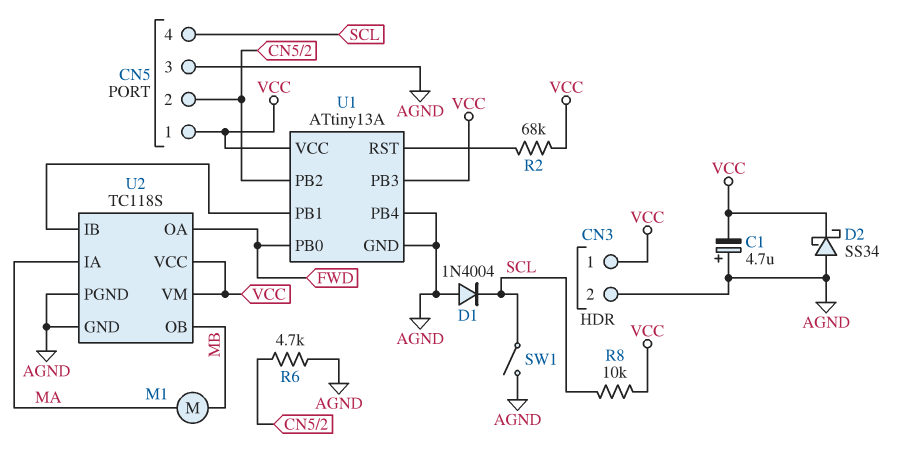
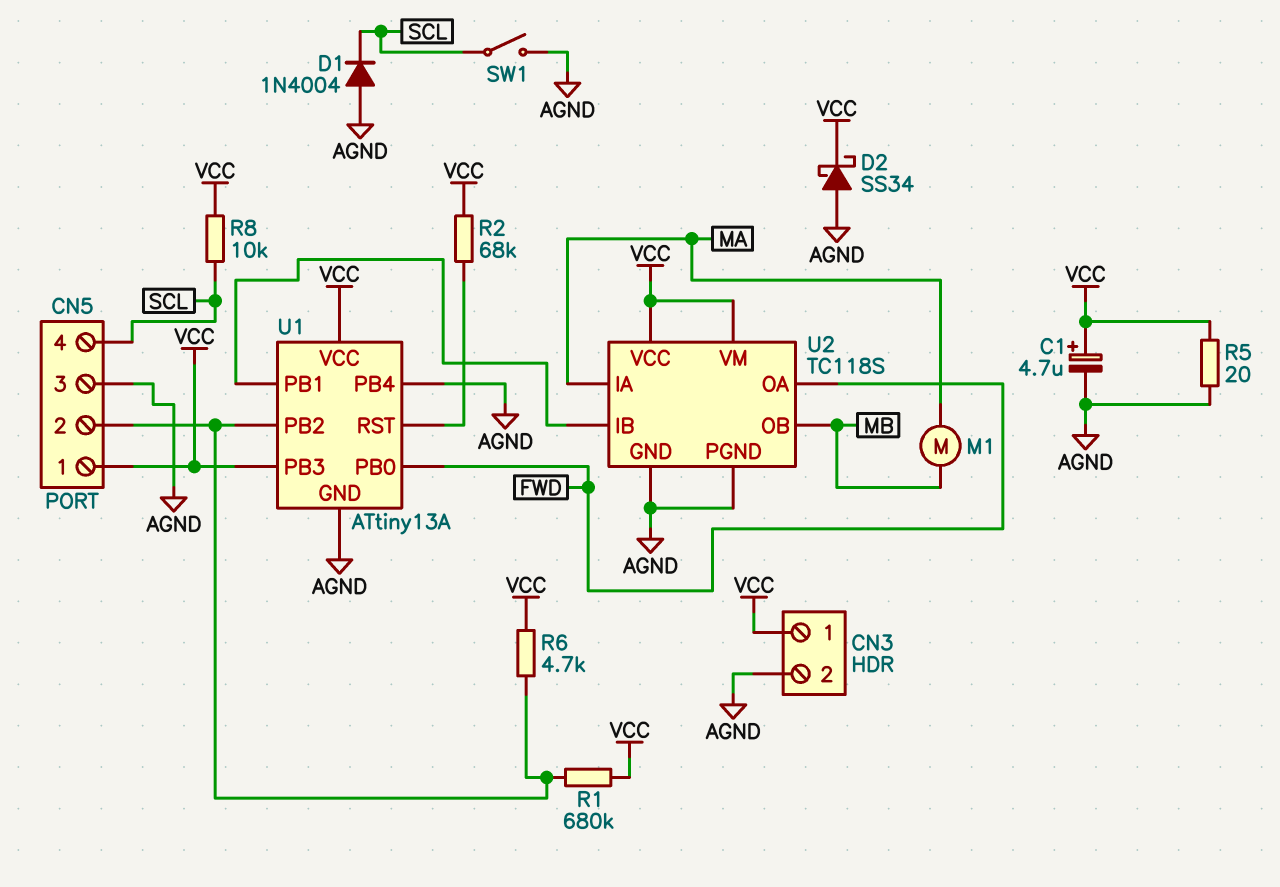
C1: 4.7uF (plus AGND, minus VCC) -> 4.7uF (plus VCC, minus AGND)
R1: none -> 680k (CN5/2, VCC)
R5: none -> 20 (AGND, VCC)
R6: 4.7k (AGND, CN5/2) -> 4.7k (CN5/2, VCC)

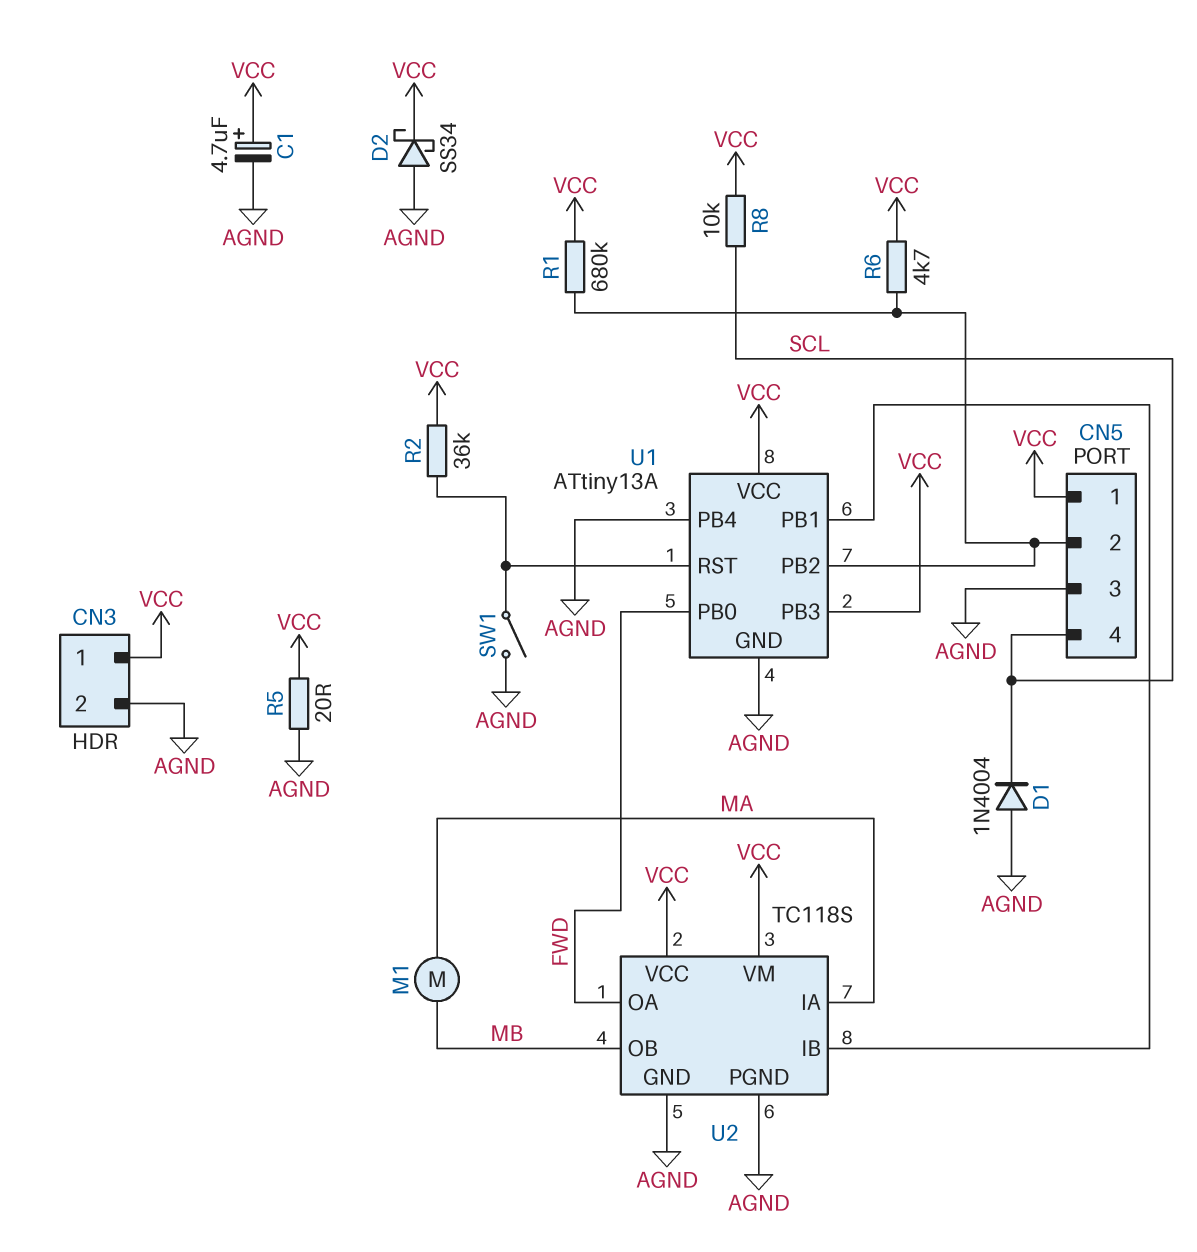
R2: 68k (U1/RST, VCC) -> 36k (U1/RST, VCC)
SW1: switch (AGND, SCL) -> switch (AGND, U1/RST)

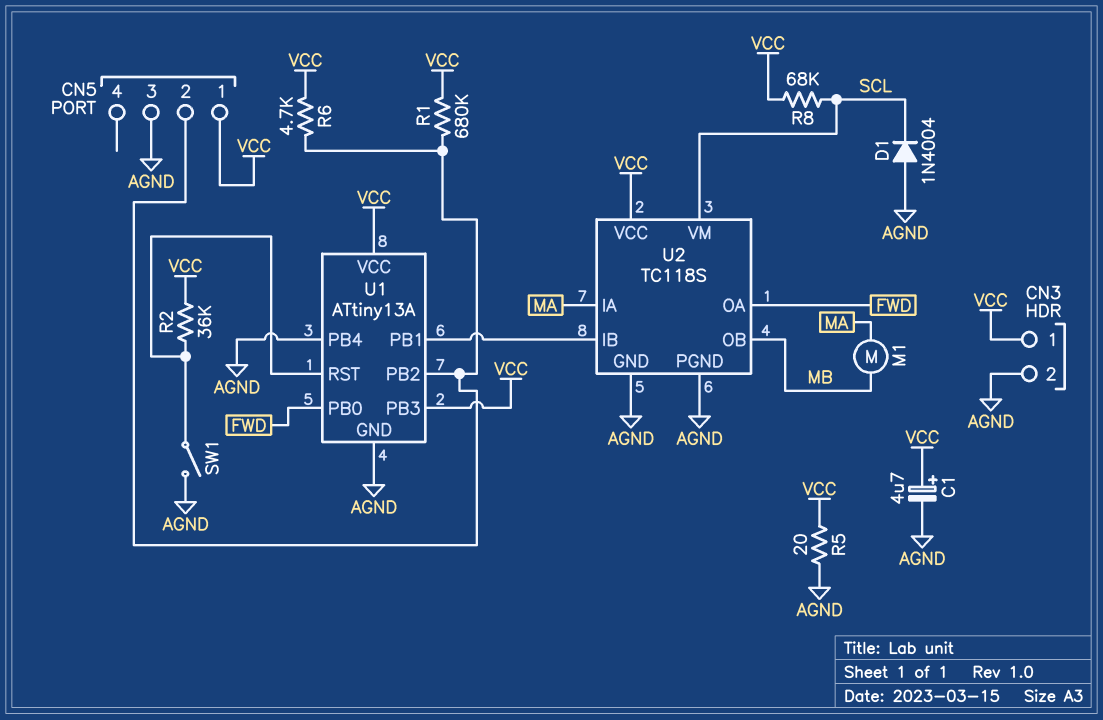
CN5 pin 4: SCL -> none
D2: schottky SS34 (A AGND, K VCC) -> none
R8: 10k (SCL, VCC) -> 68k (SCL, VCC)
U2 pin VM: VCC -> SCL

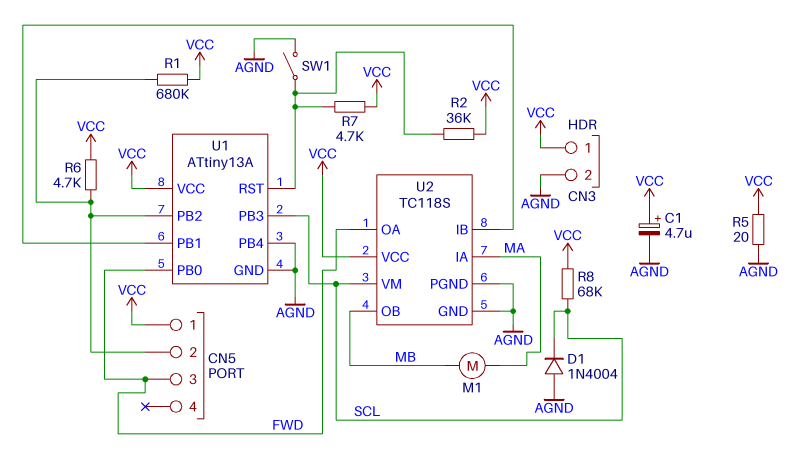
CN5 pin 3: AGND -> FWD
R7: none -> 4.7k (U1/RST, VCC)
U1 pin PB3: VCC -> SCL

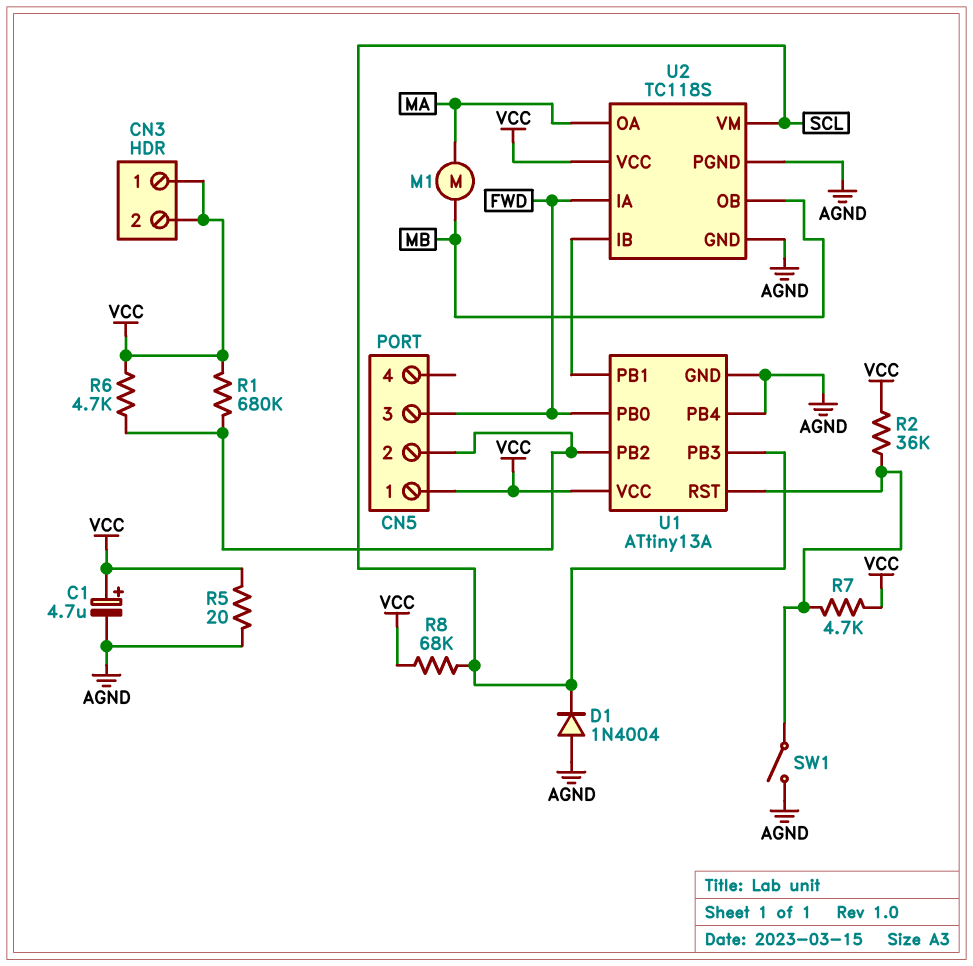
CN3 pin 2: AGND -> VCC
U2 pin IA: MA -> FWD
U2 pin OA: FWD -> MA

